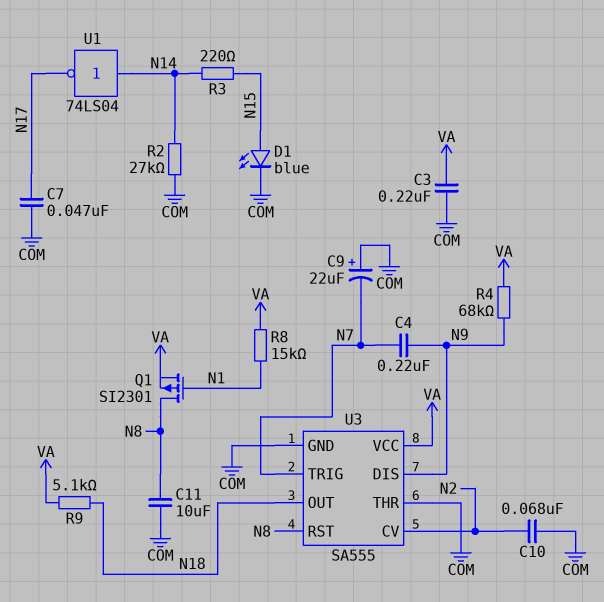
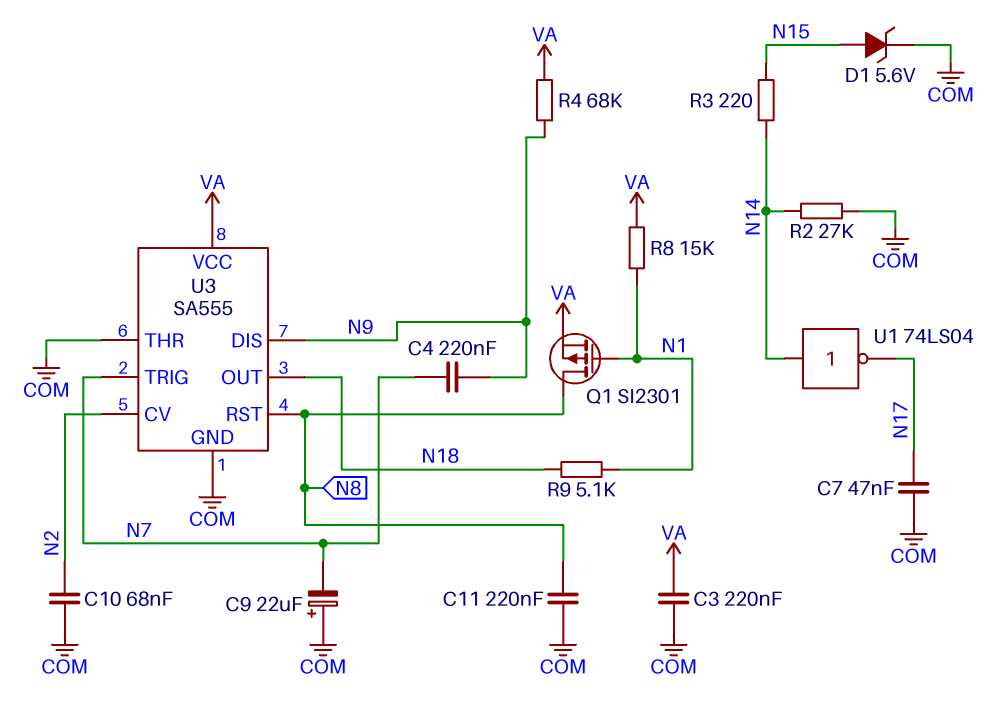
C11: 10uF (COM, N8) -> 220nF (COM, N8)
D1: LED blue (A N15, K COM) -> zener 5.6V (A N15, K COM)
R9: 5.1k (N18, VA) -> 5.1k (N1, N18)

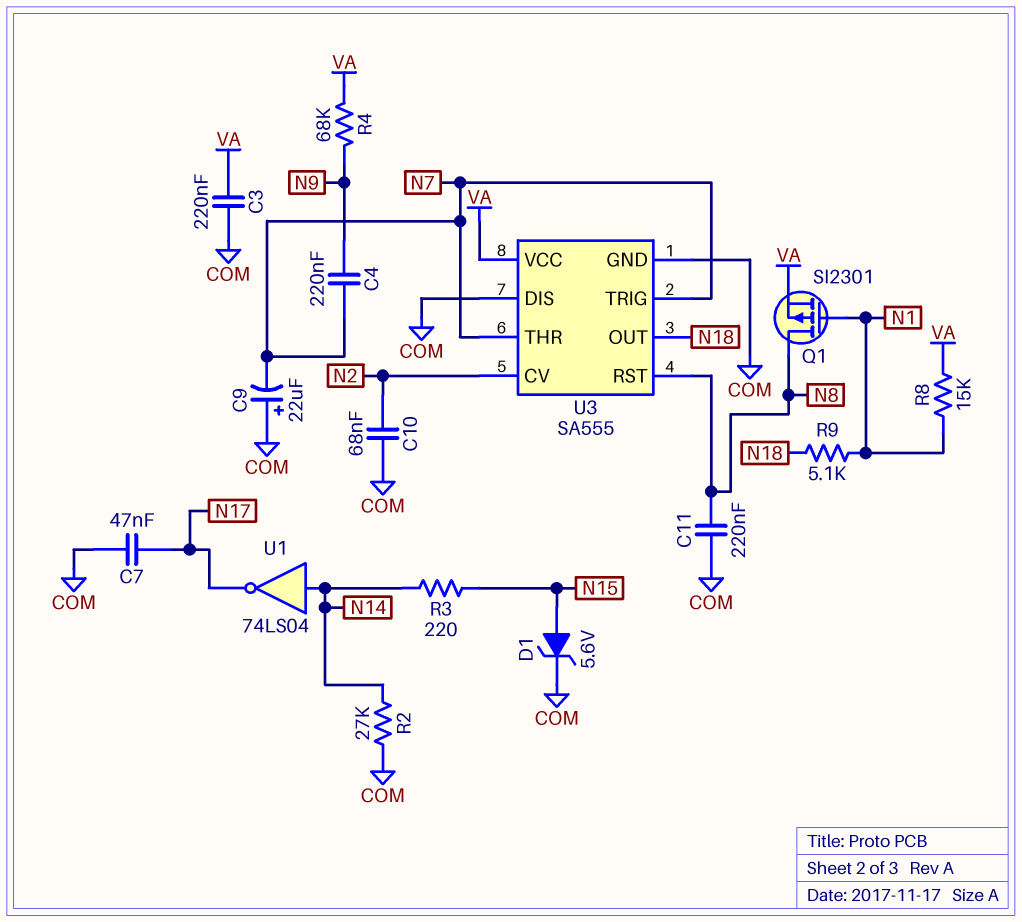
U3 pin DIS: N9 -> COM
U3 pin THR: COM -> N7

